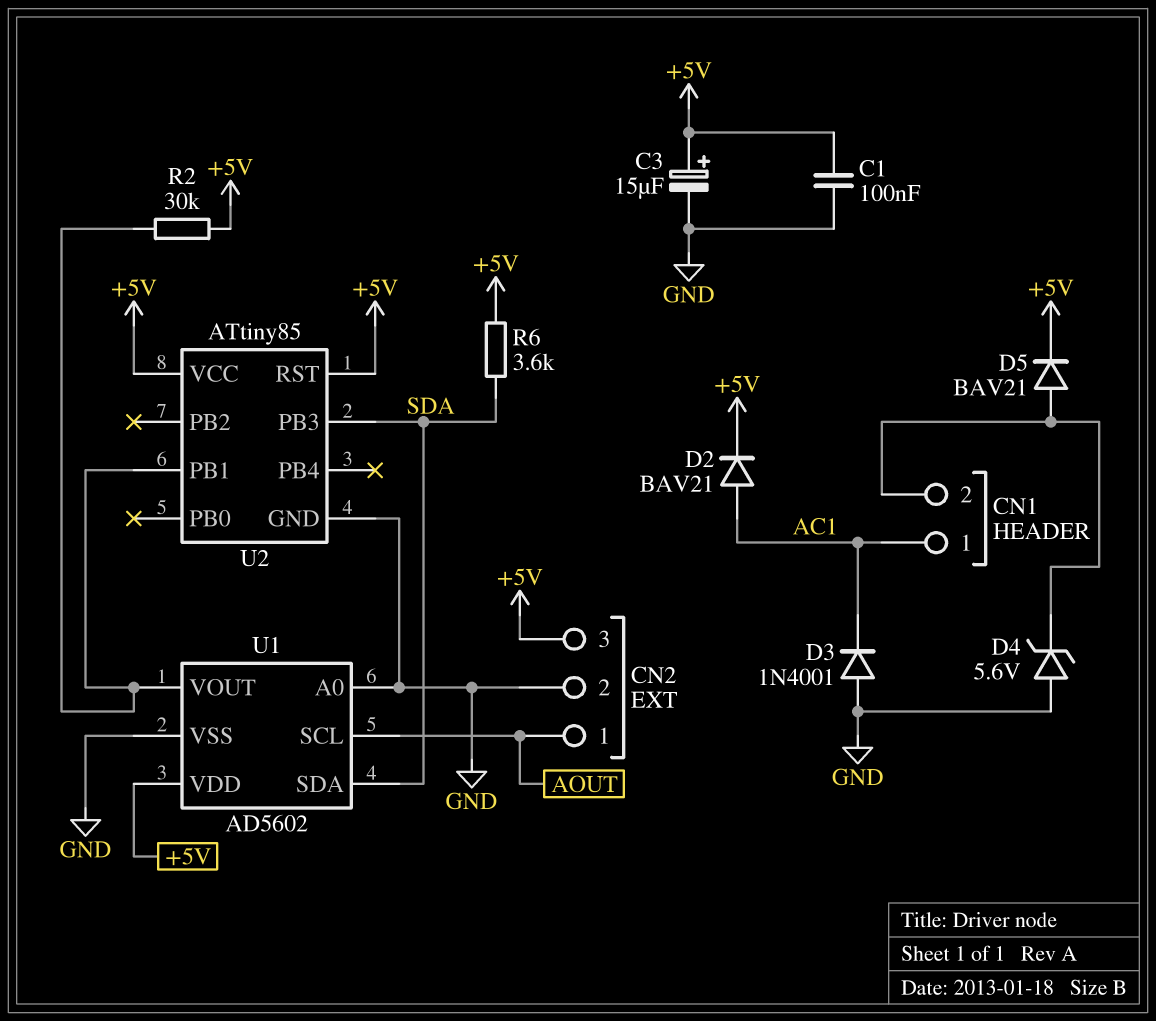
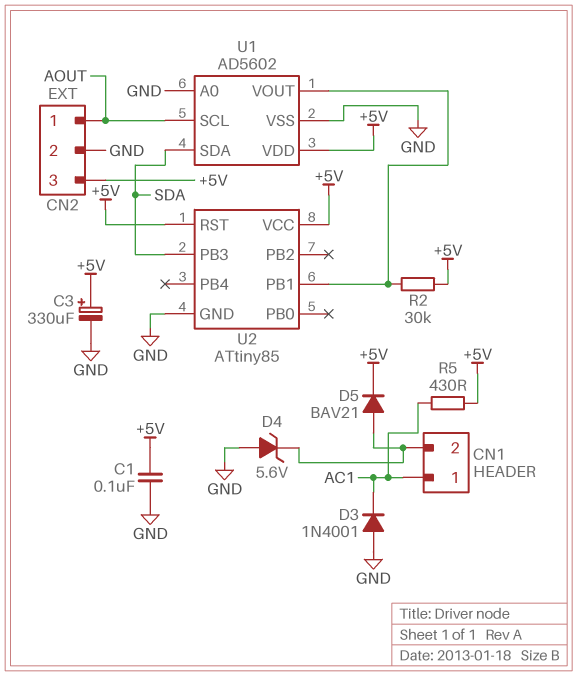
C3: 15uF (plus +5V, minus GND) -> 330uF (plus +5V, minus GND)
D2: diode BAV21 (A AC1, K +5V) -> none
R5: none -> 430 (+5V, AC1)
R6: 3.6k (+5V, SDA) -> none

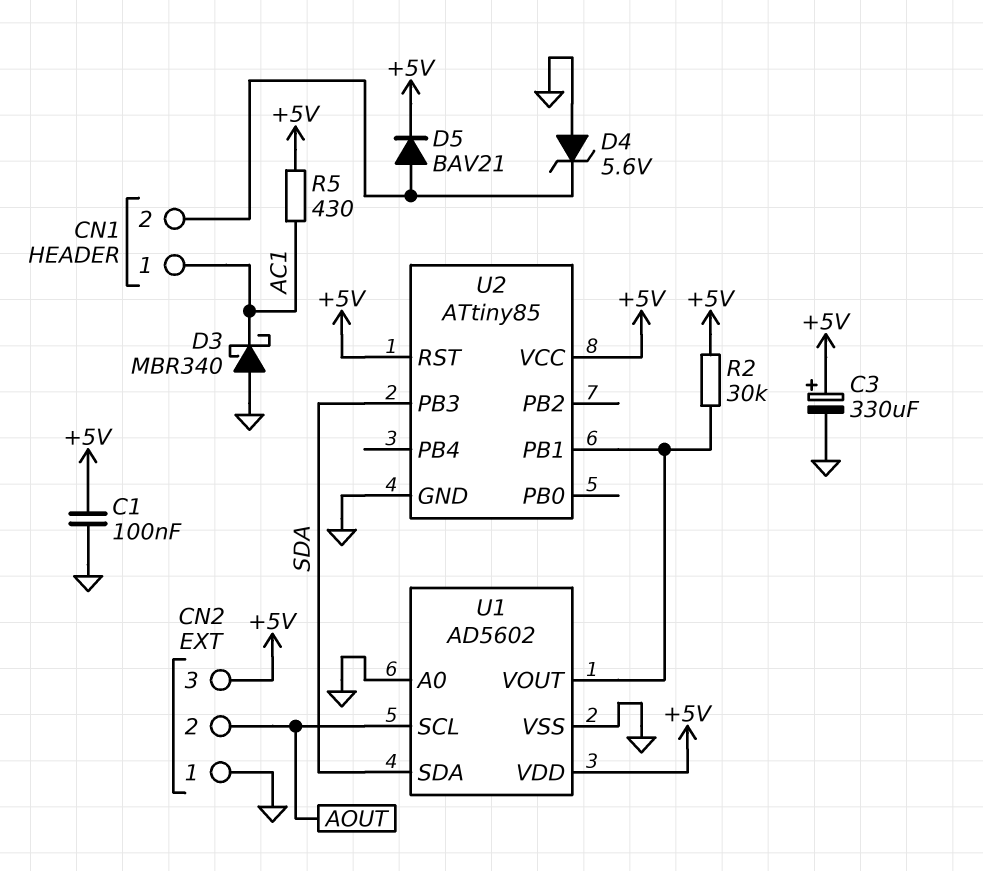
CN2 pin 1: AOUT -> GND
CN2 pin 2: GND -> AOUT
D3: diode 1N4001 (A GND, K AC1) -> schottky MBR340 (A GND, K AC1)

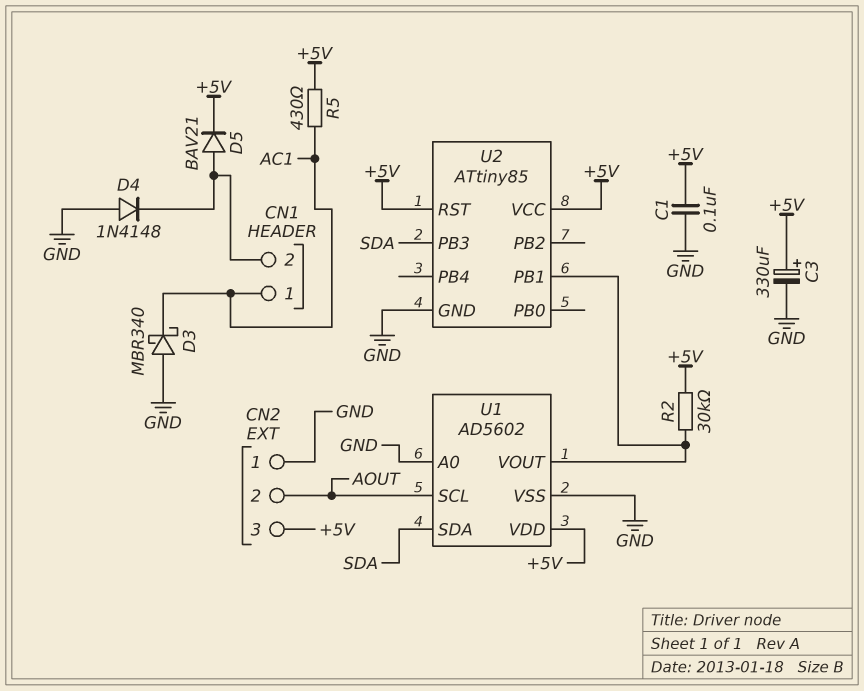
D4: zener 5.6V (A GND, K CN1/2) -> diode 1N4148 (A GND, K CN1/2)

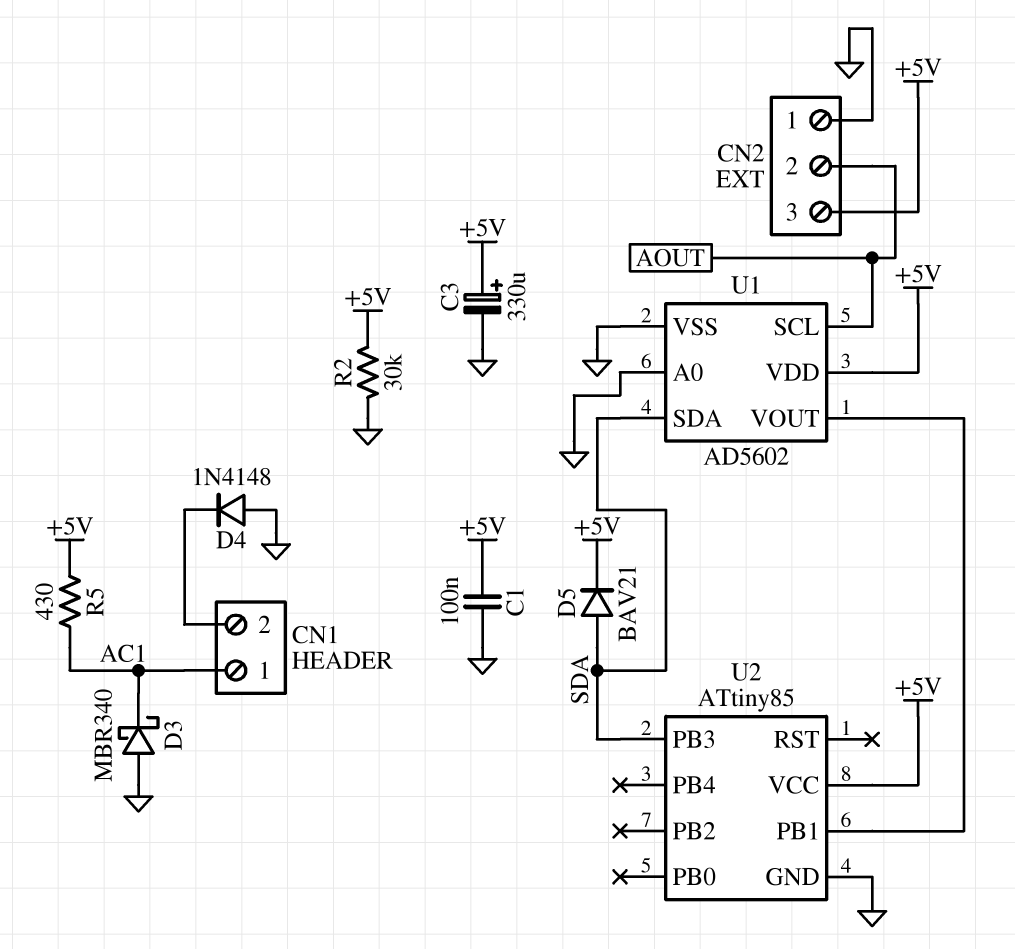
D5: diode BAV21 (A CN1/2, K +5V) -> diode BAV21 (A SDA, K +5V)
R2: 30k (+5V, U1/VOUT) -> 30k (+5V, GND)
U2 pin RST: +5V -> none

